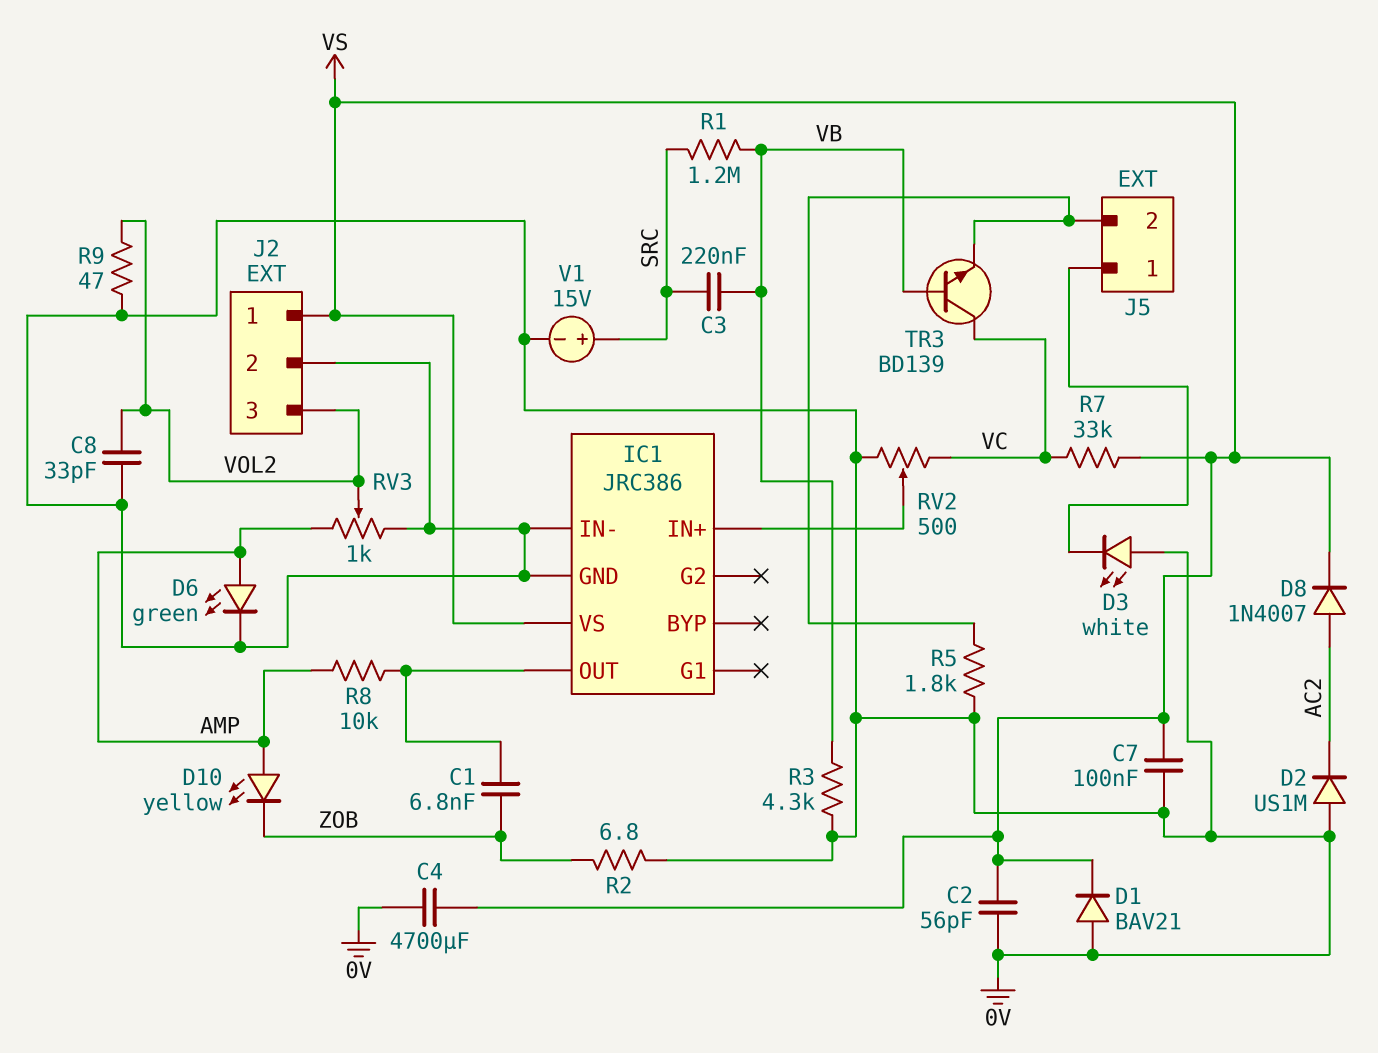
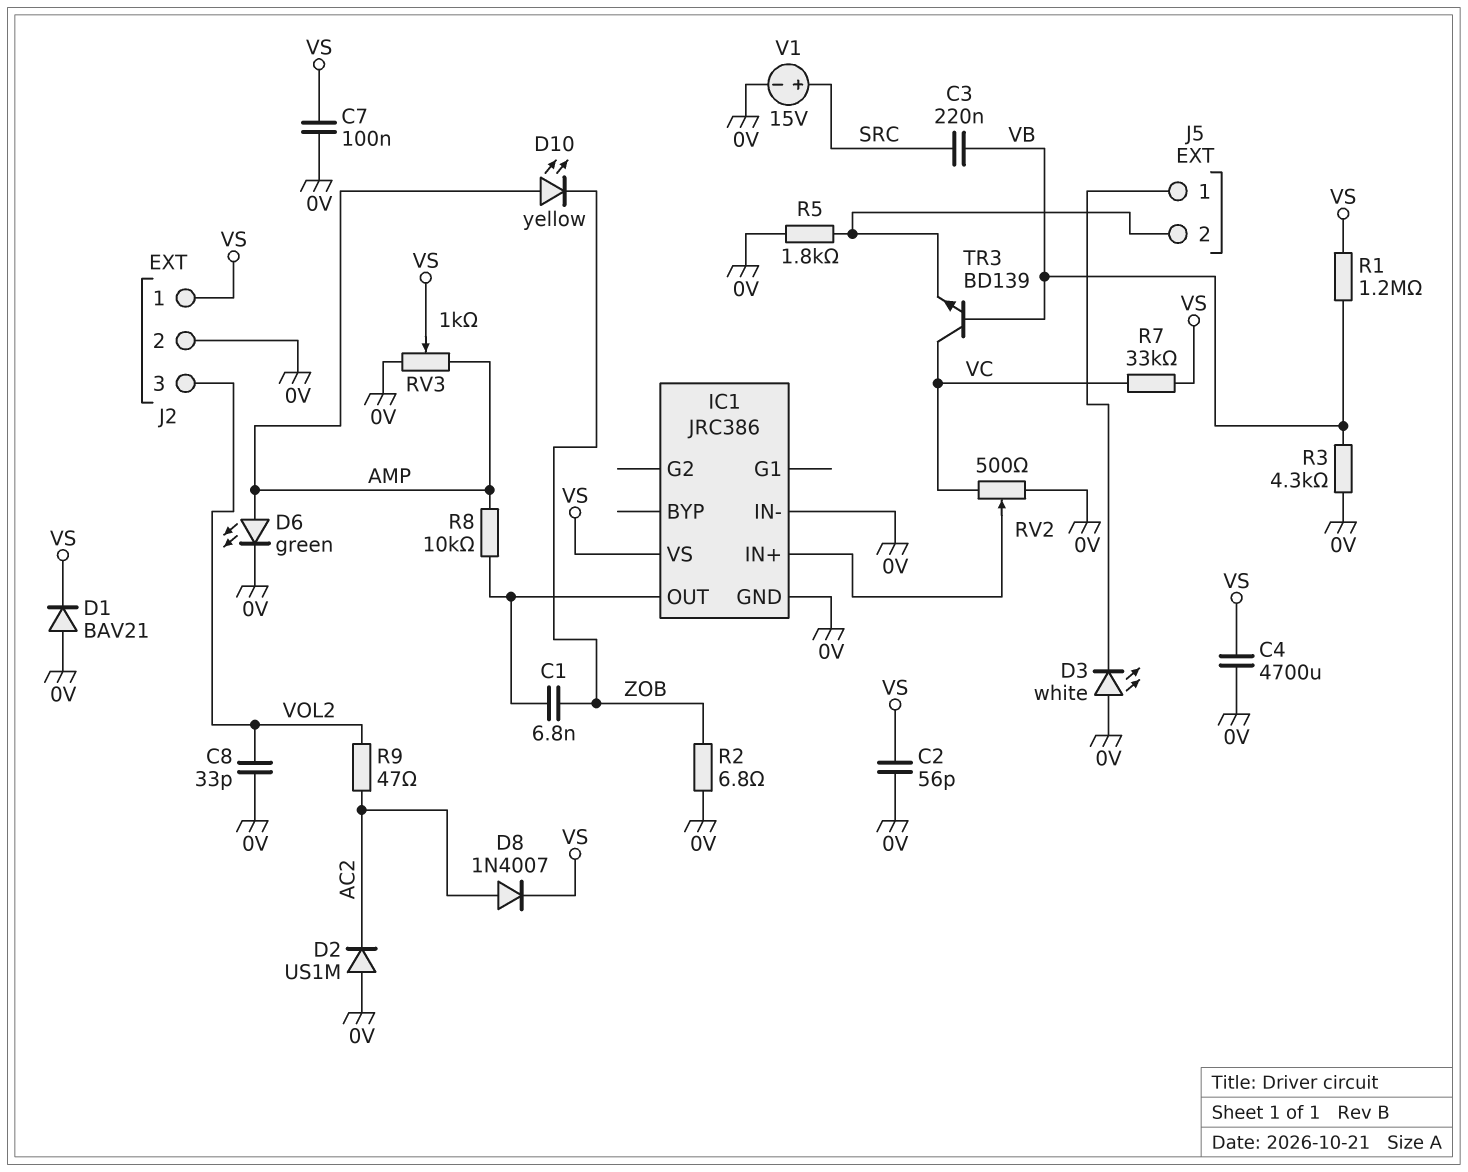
R1: 1.2M (SRC, VB) -> 1.2M (VB, VS)
R9: 47 (0V, VOL2) -> 47 (AC2, VOL2)
RV3: 1k (0V, AMP, wiper VOL2) -> 1k (0V, AMP, wiper VS)

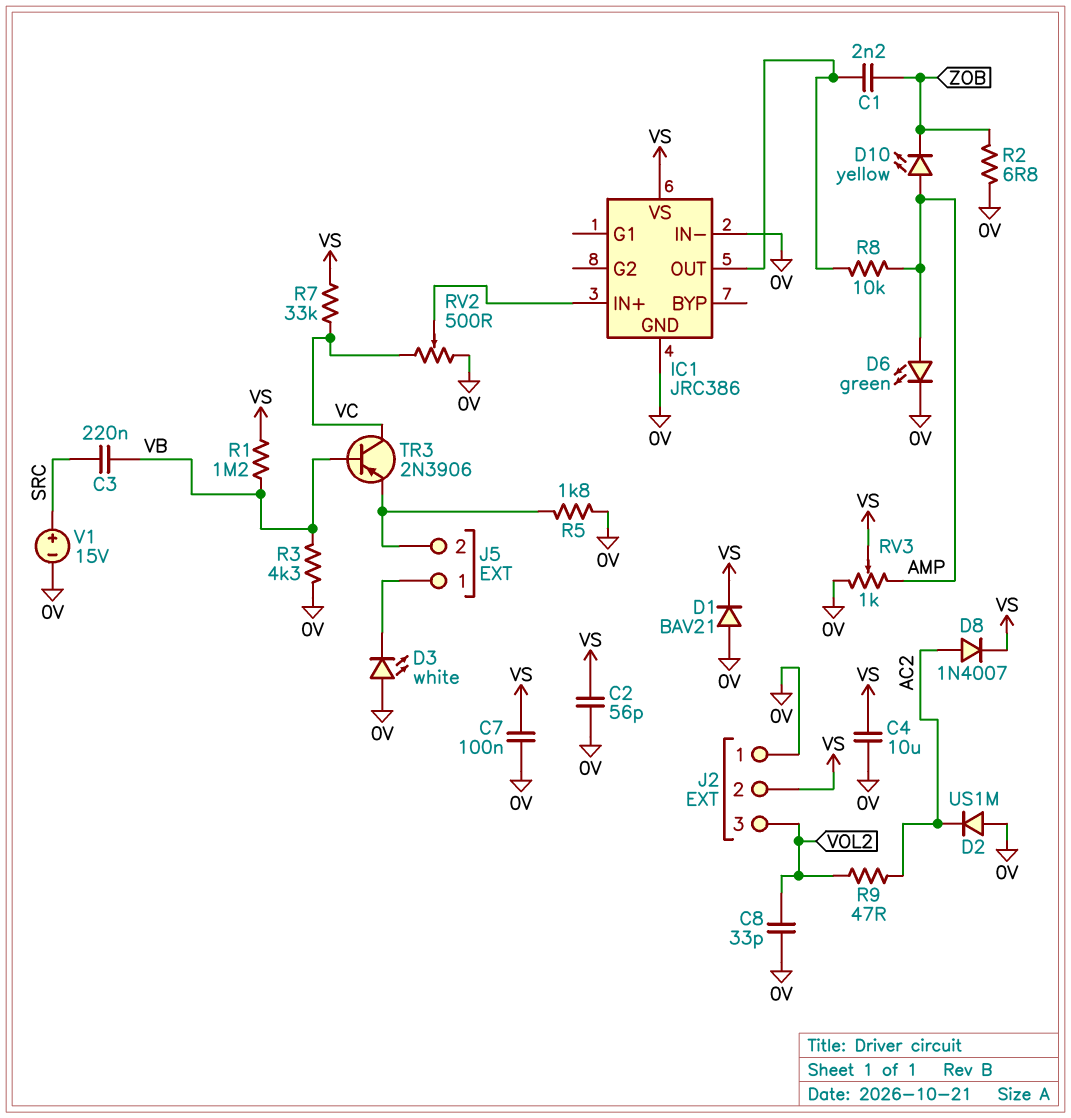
C1: 6.8nF (IC1/OUT, ZOB) -> 2.2nF (IC1/OUT, ZOB)
C4: 4700uF (0V, VS) -> 10uF (0V, VS)
J2 pin 1: VS -> 0V
J2 pin 2: 0V -> VS
TR3: NPN BD139 (B VB, C VC, E J5/2) -> PNP 2N3906 (B VB, C VC, E J5/2)

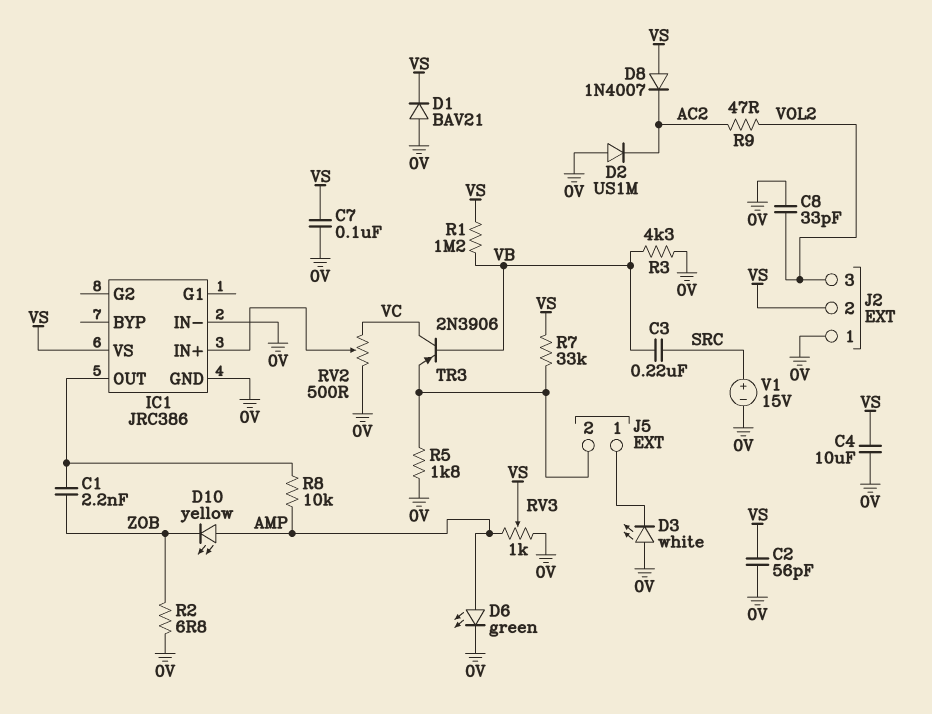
D8: diode 1N4007 (A AC2, K VS) -> diode 1N4007 (A VS, K AC2)
R7: 33k (VC, VS) -> 33k (J5/2, VS)

